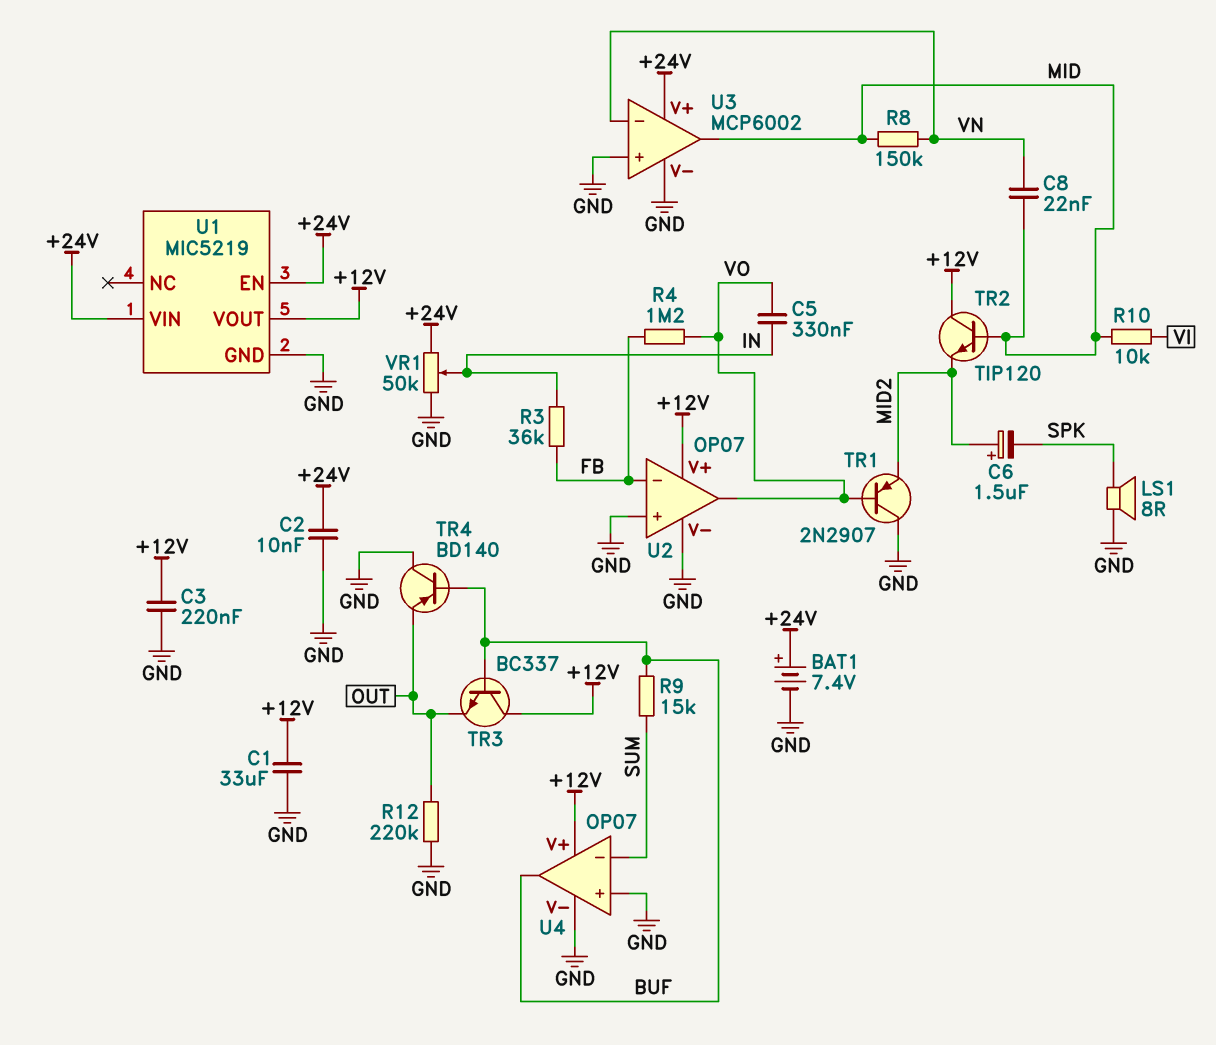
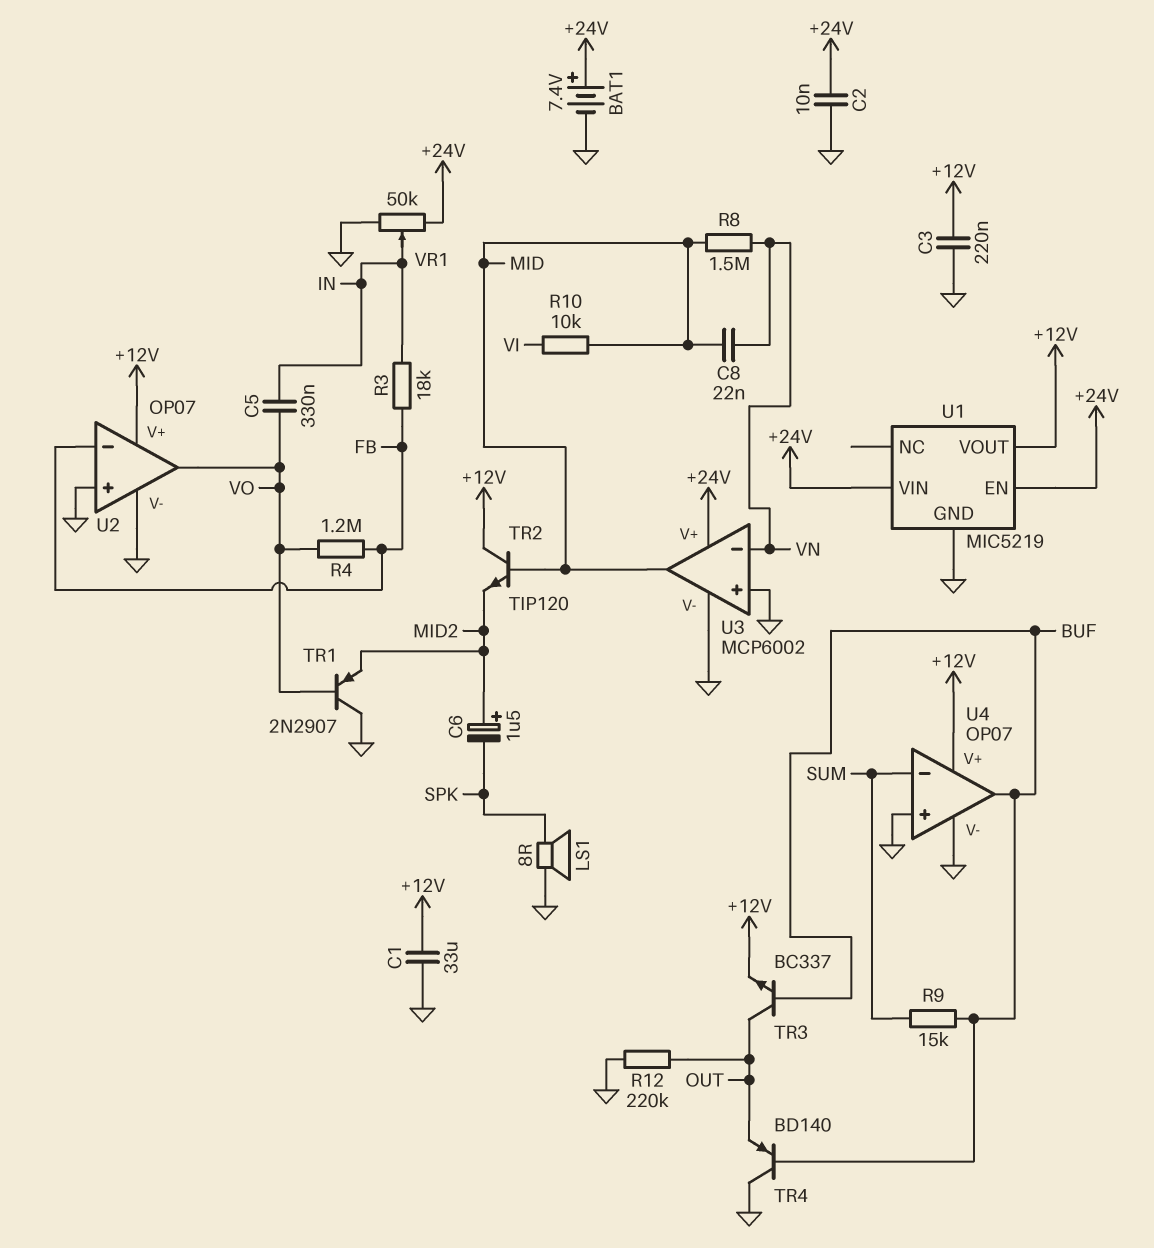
R3: 36k (FB, IN) -> 18k (FB, IN)
R8: 150k (MID, VN) -> 1.5M (MID, VN)
TR3: NPN BC337 (B BUF, C +12V, E OUT) -> NPN BC337 (B BUF, C OUT, E +12V)

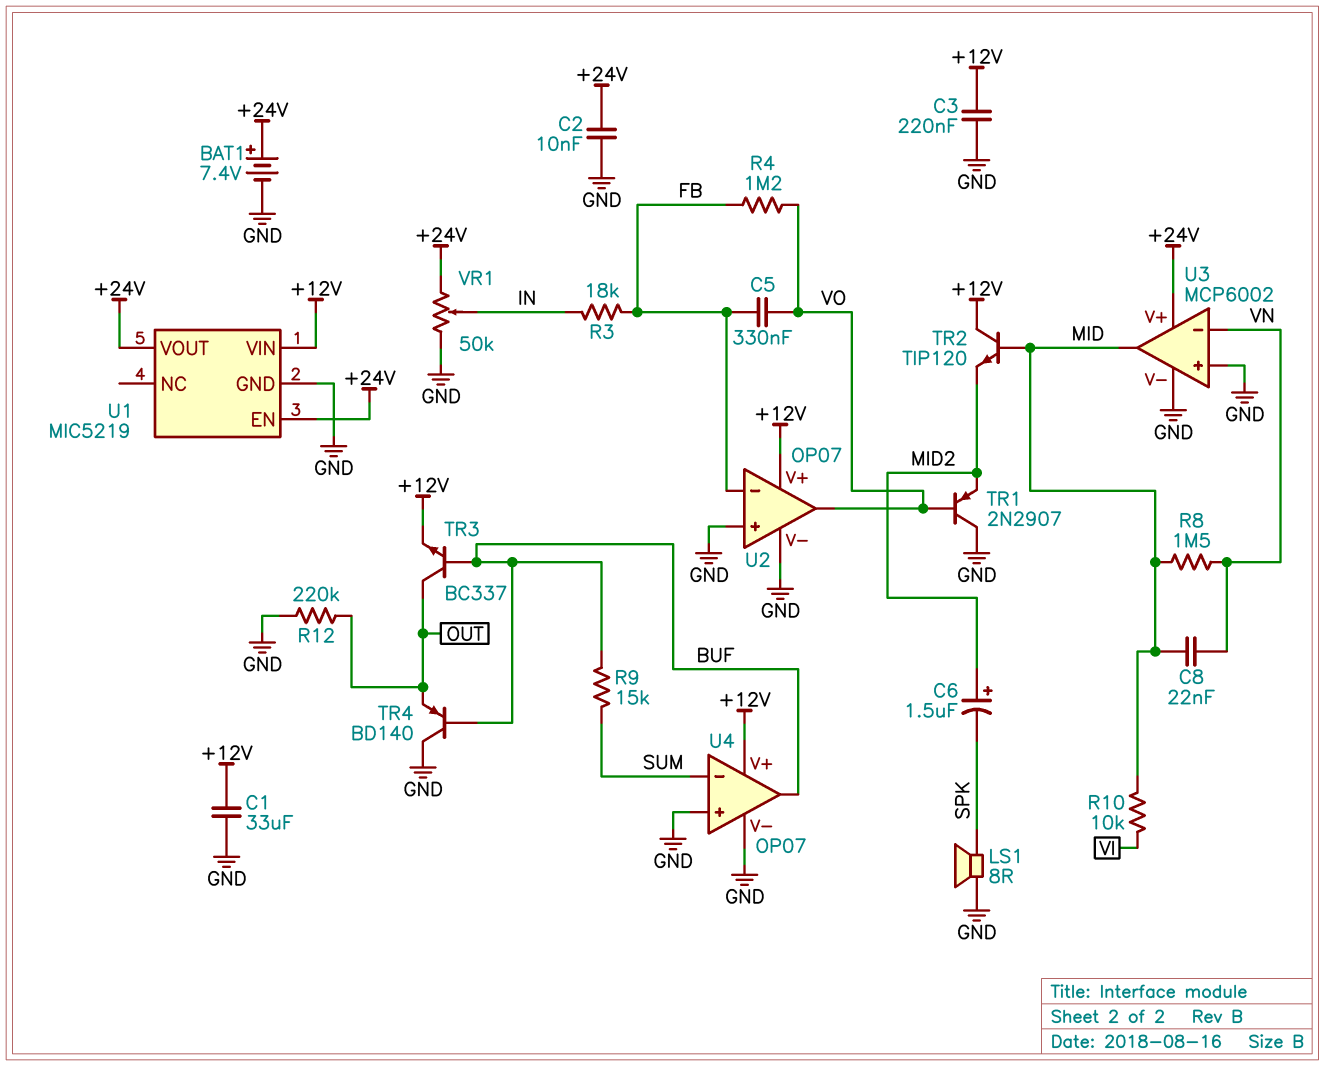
C5: 330nF (IN, VO) -> 330nF (FB, VO)
U1 pin VIN: +24V -> +12V
U1 pin VOUT: +12V -> +24V

